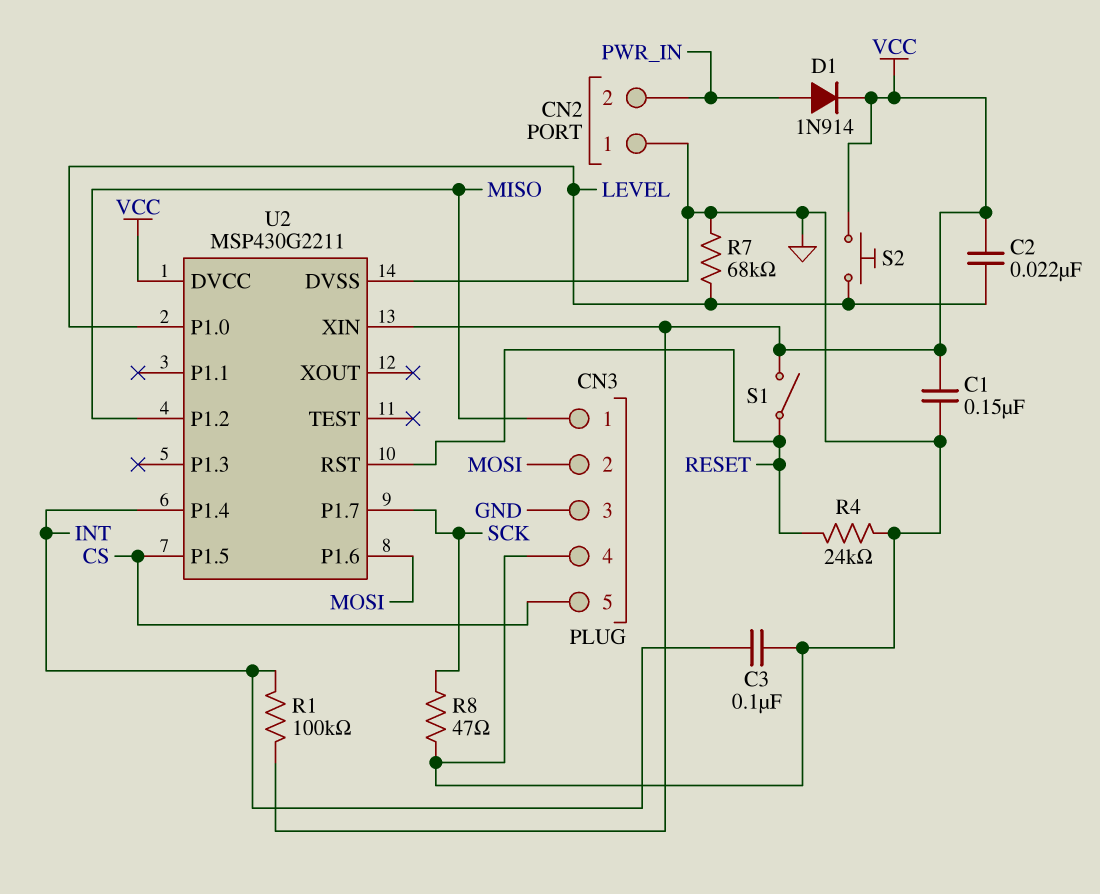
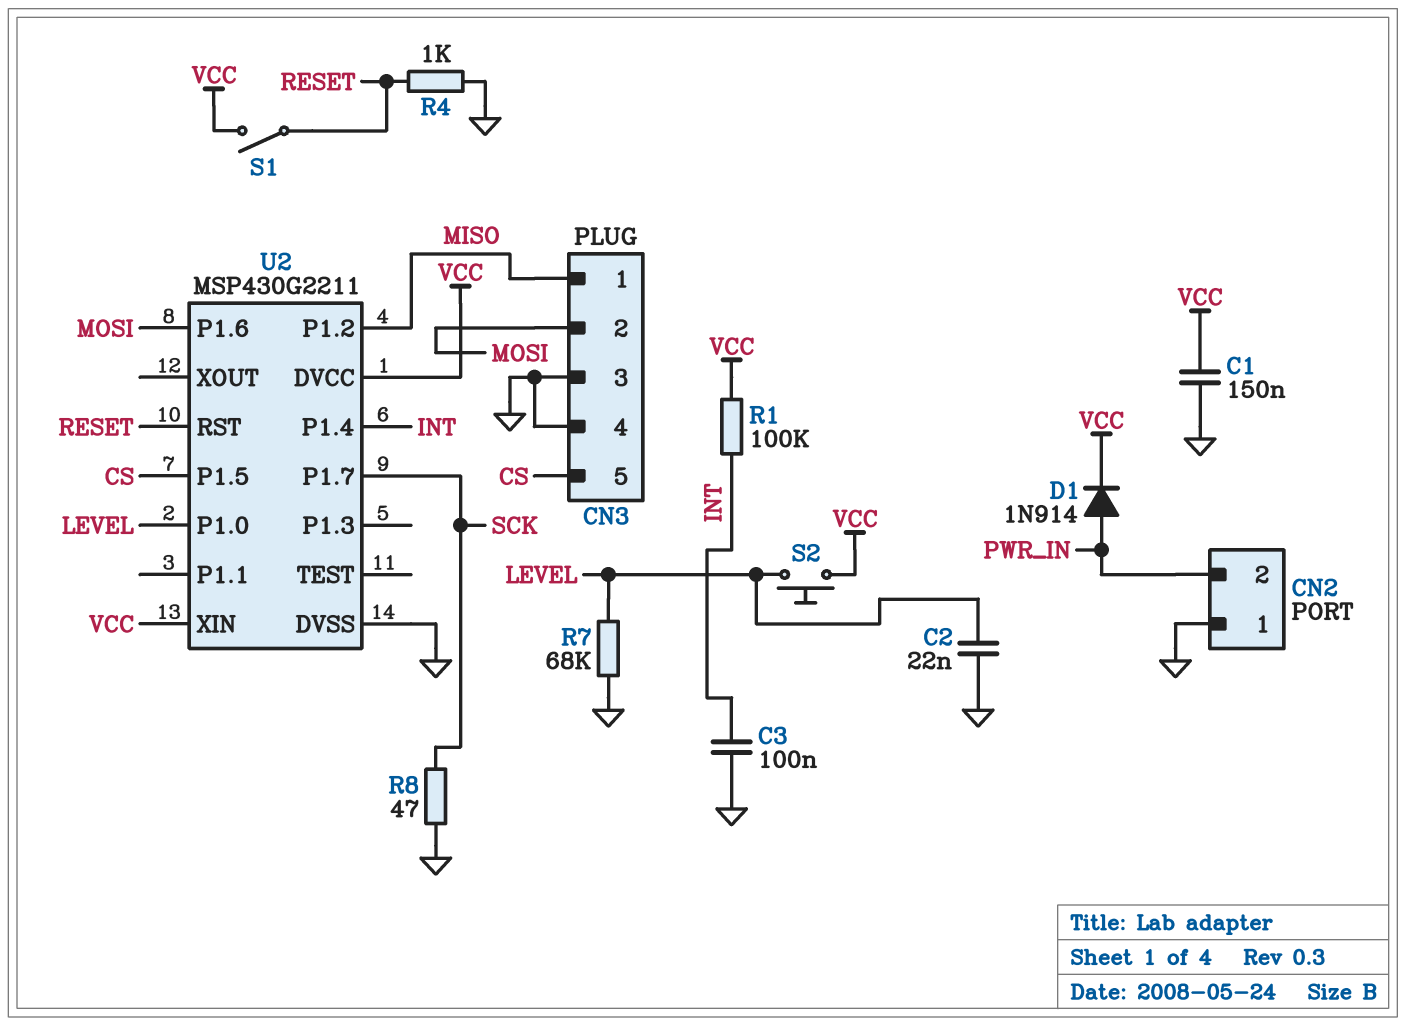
C2: 22nF (LEVEL, VCC) -> 22nF (GND, LEVEL)
R4: 24k (GND, RESET) -> 1k (GND, RESET)

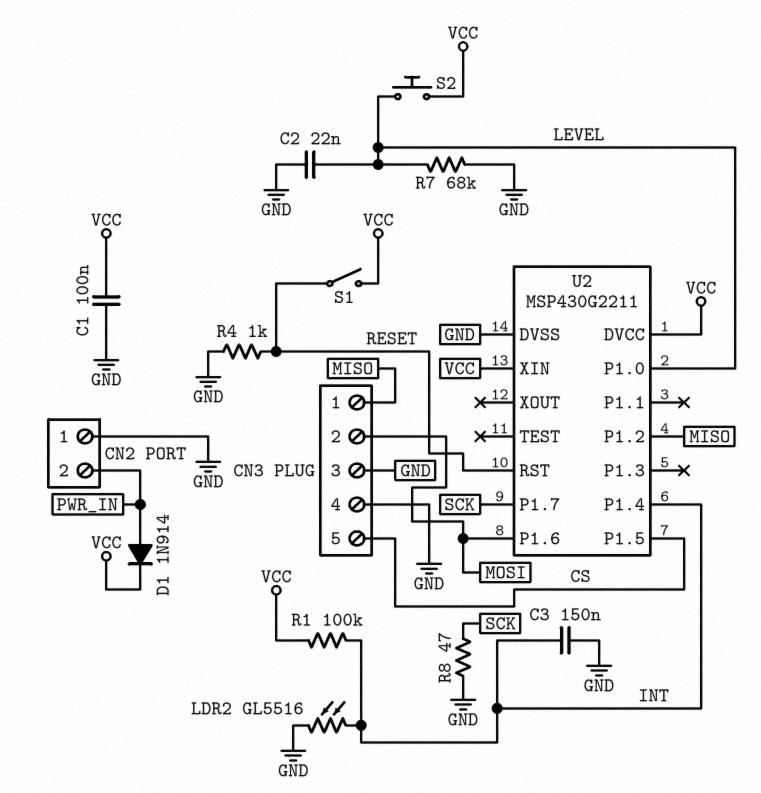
C1: 150nF (GND, VCC) -> 100nF (GND, VCC)
C3: 100nF (GND, INT) -> 150nF (GND, INT)
LDR2: none -> GL5516 (GND, INT)

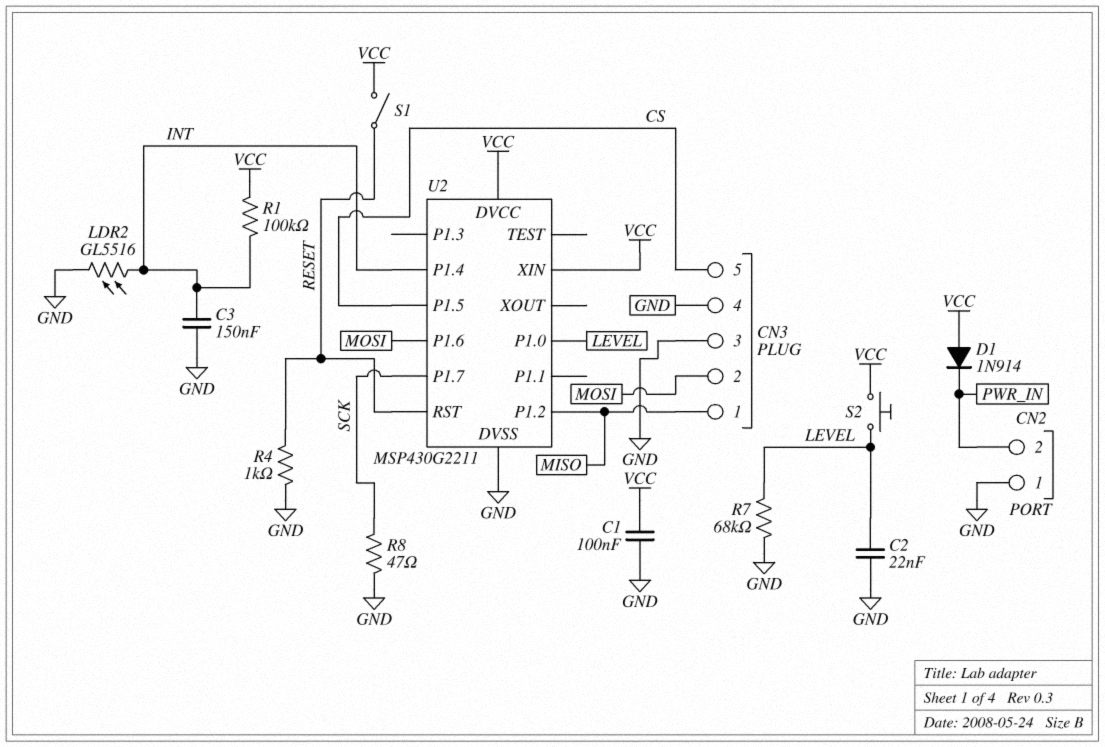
D1: diode 1N914 (A PWR_IN, K VCC) -> diode 1N914 (A VCC, K PWR_IN)

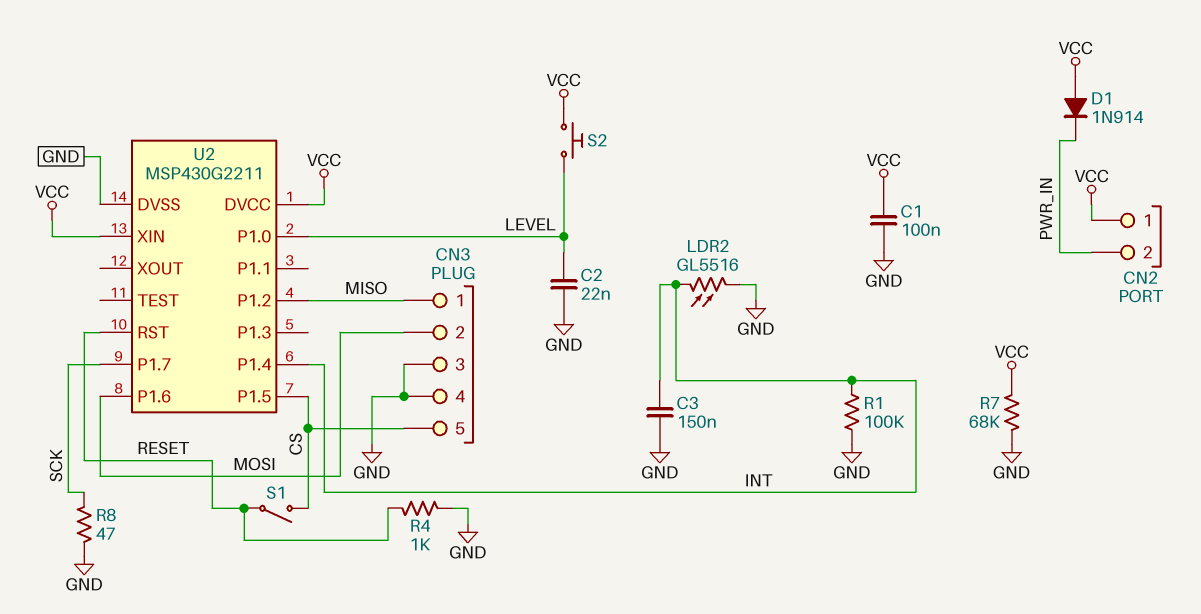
CN2 pin 1: GND -> VCC
R1: 100k (INT, VCC) -> 100k (GND, INT)
R7: 68k (GND, LEVEL) -> 68k (GND, VCC)
S1: switch (RESET, VCC) -> switch (CS, RESET)

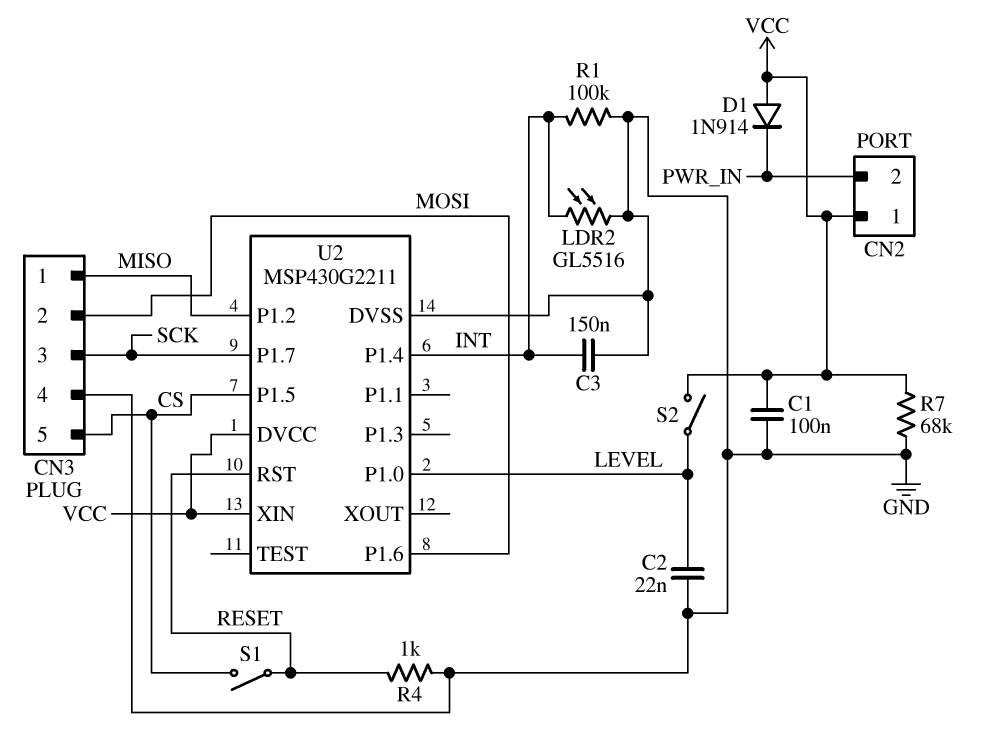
CN3 pin 3: GND -> SCK
R8: 47 (GND, SCK) -> none
S2: button (LEVEL, VCC) -> switch (LEVEL, VCC)

